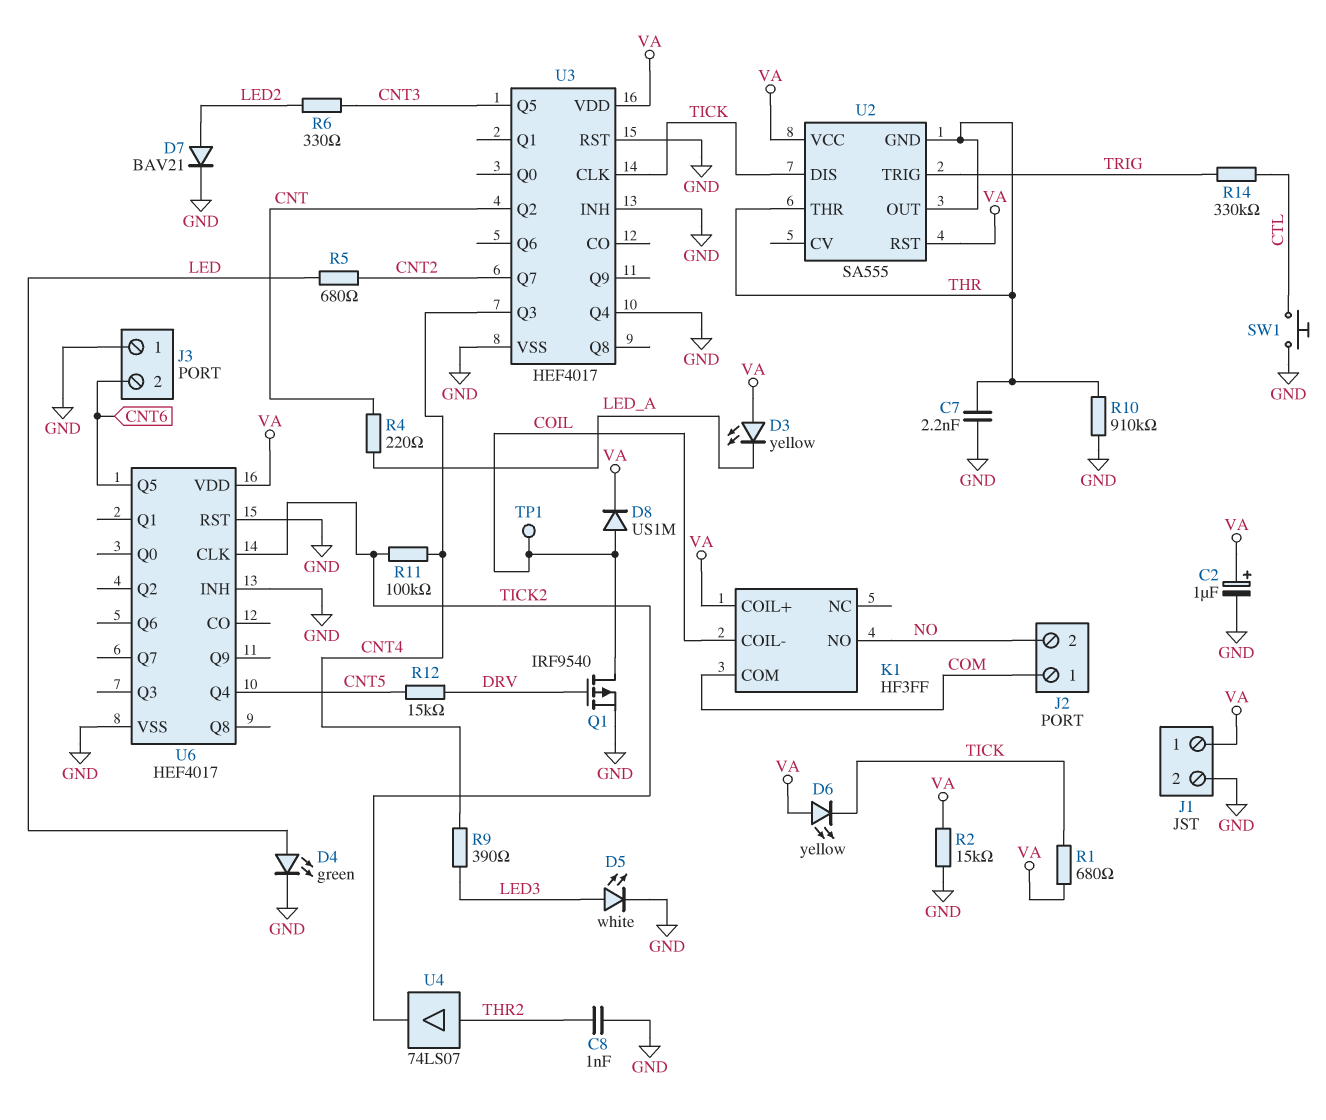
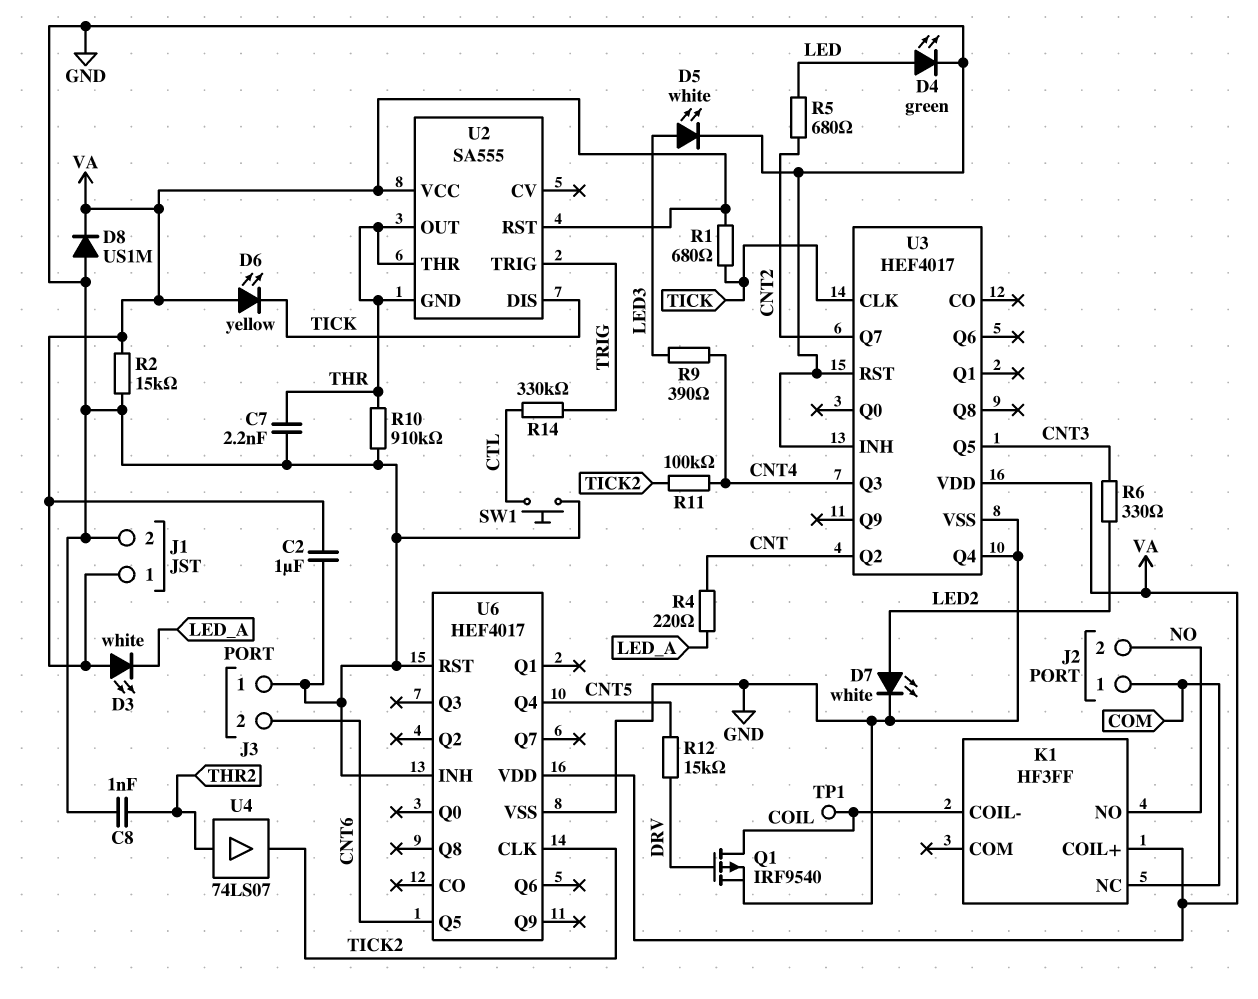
C2: 1uF (plus VA, minus GND) -> 1uF (GND, VA)
D3: LED yellow (A VA, K LED_A) -> LED white (A VA, K LED_A)
D7: diode BAV21 (A LED2, K GND) -> LED white (A LED2, K GND)
D8: diode US1M (A COIL, K VA) -> diode US1M (A GND, K VA)
K1 pin COM: COM -> none
K1 pin NC: none -> COM

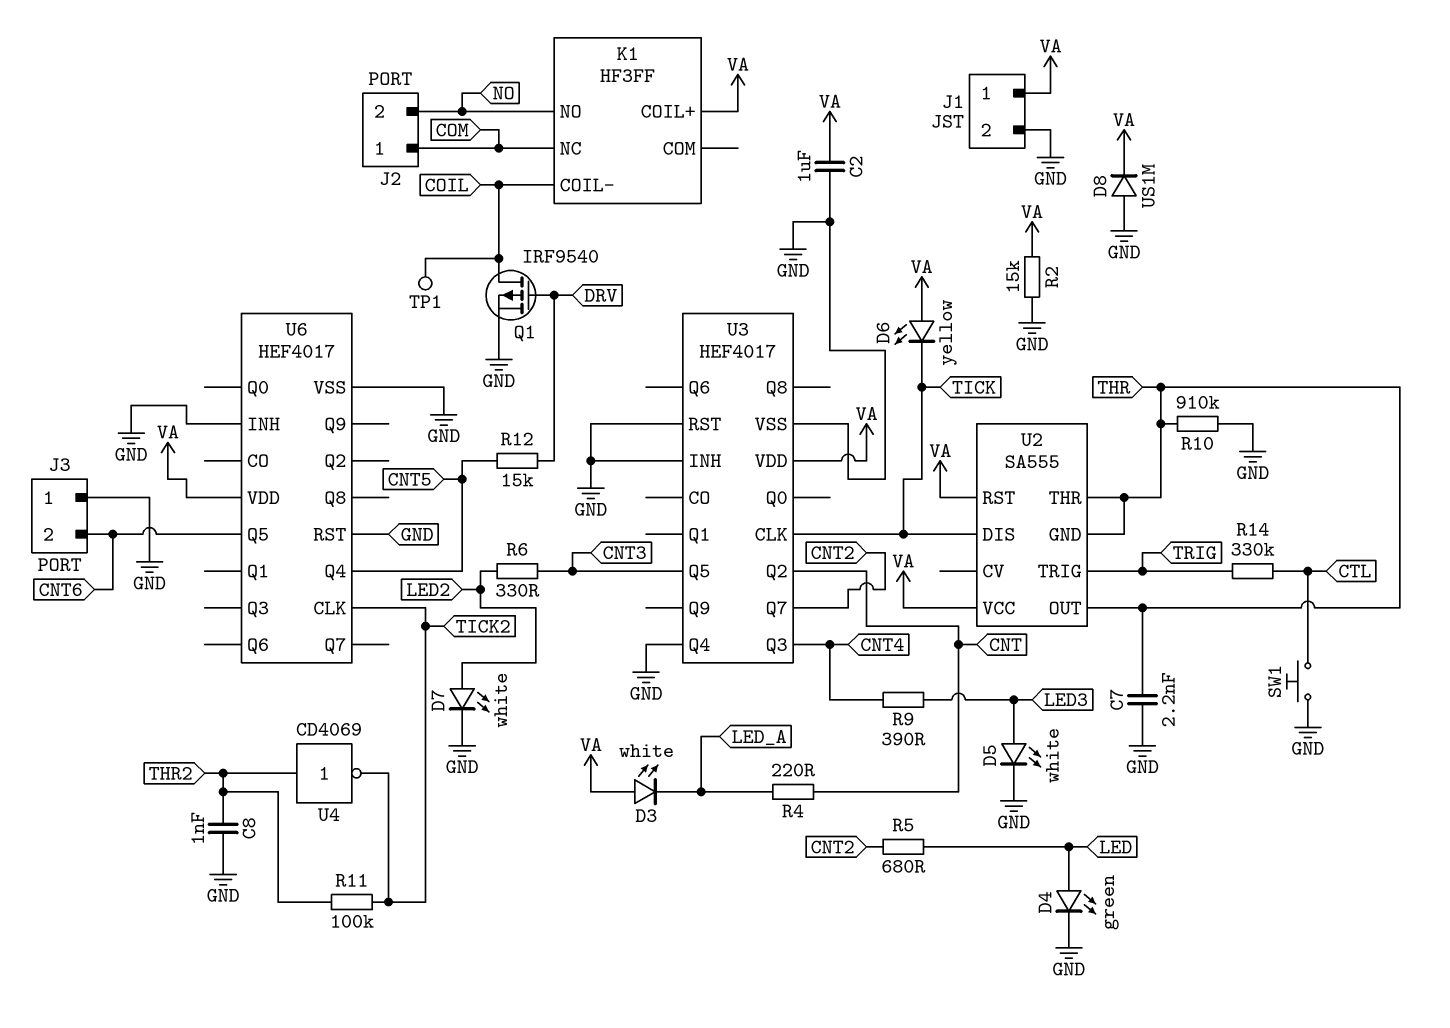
R1: 680 (TICK, VA) -> none
R11: 100k (CNT4, TICK2) -> 100k (THR2, TICK2)
U4: buffer 74LS07 (in THR2, out TICK2) -> NOT CD4069 (in THR2, out TICK2)

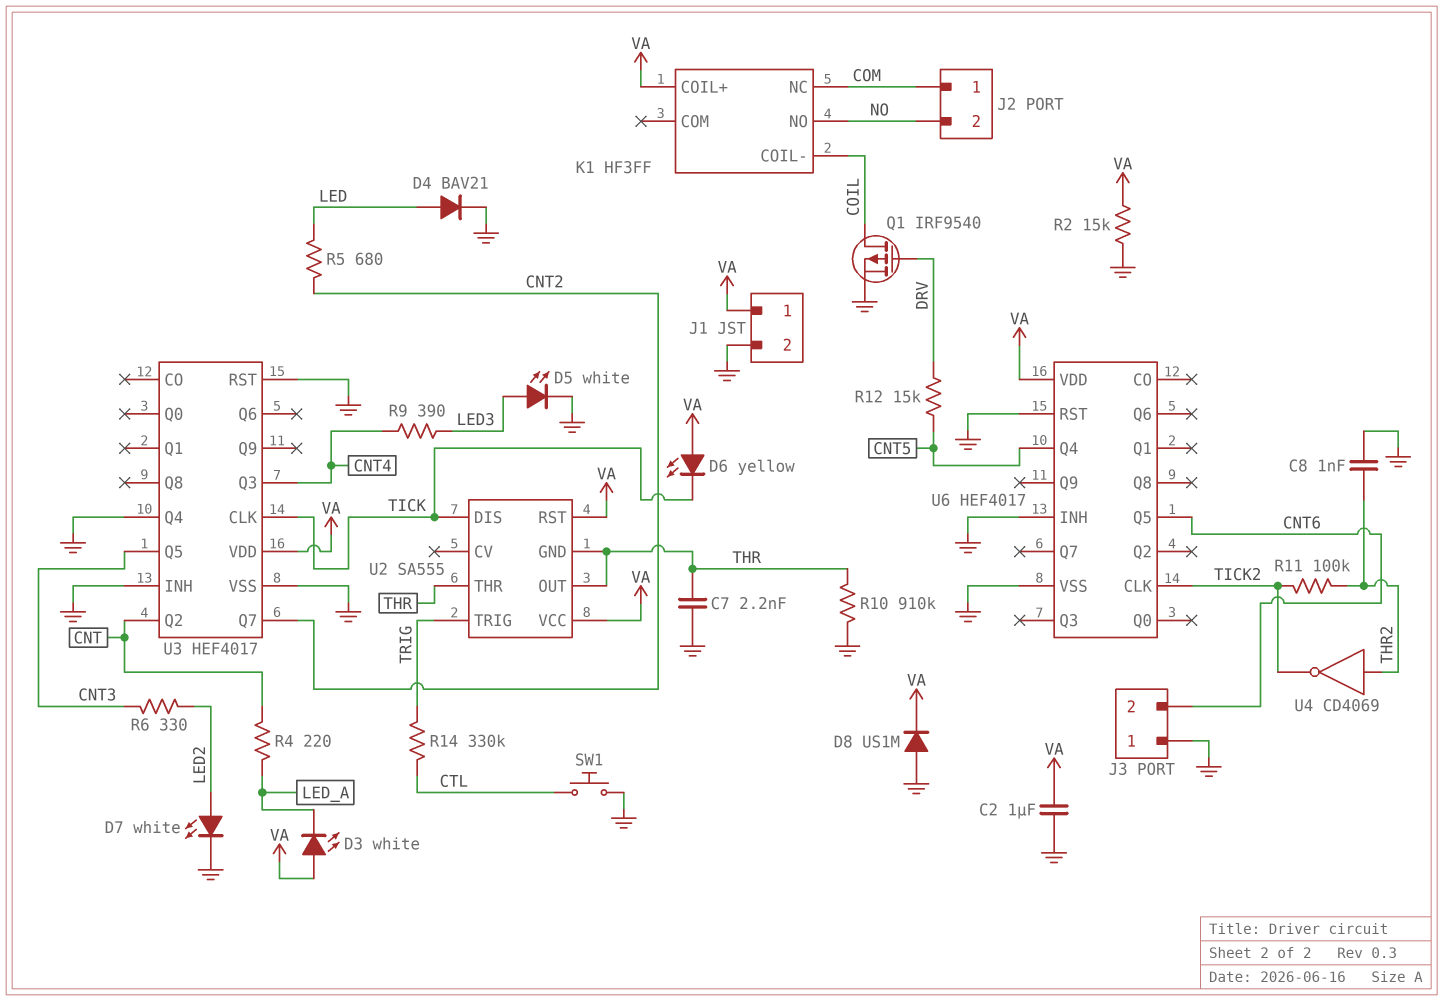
D4: LED green (A LED, K GND) -> diode BAV21 (A LED, K GND)
TP1: test point (COIL) -> none

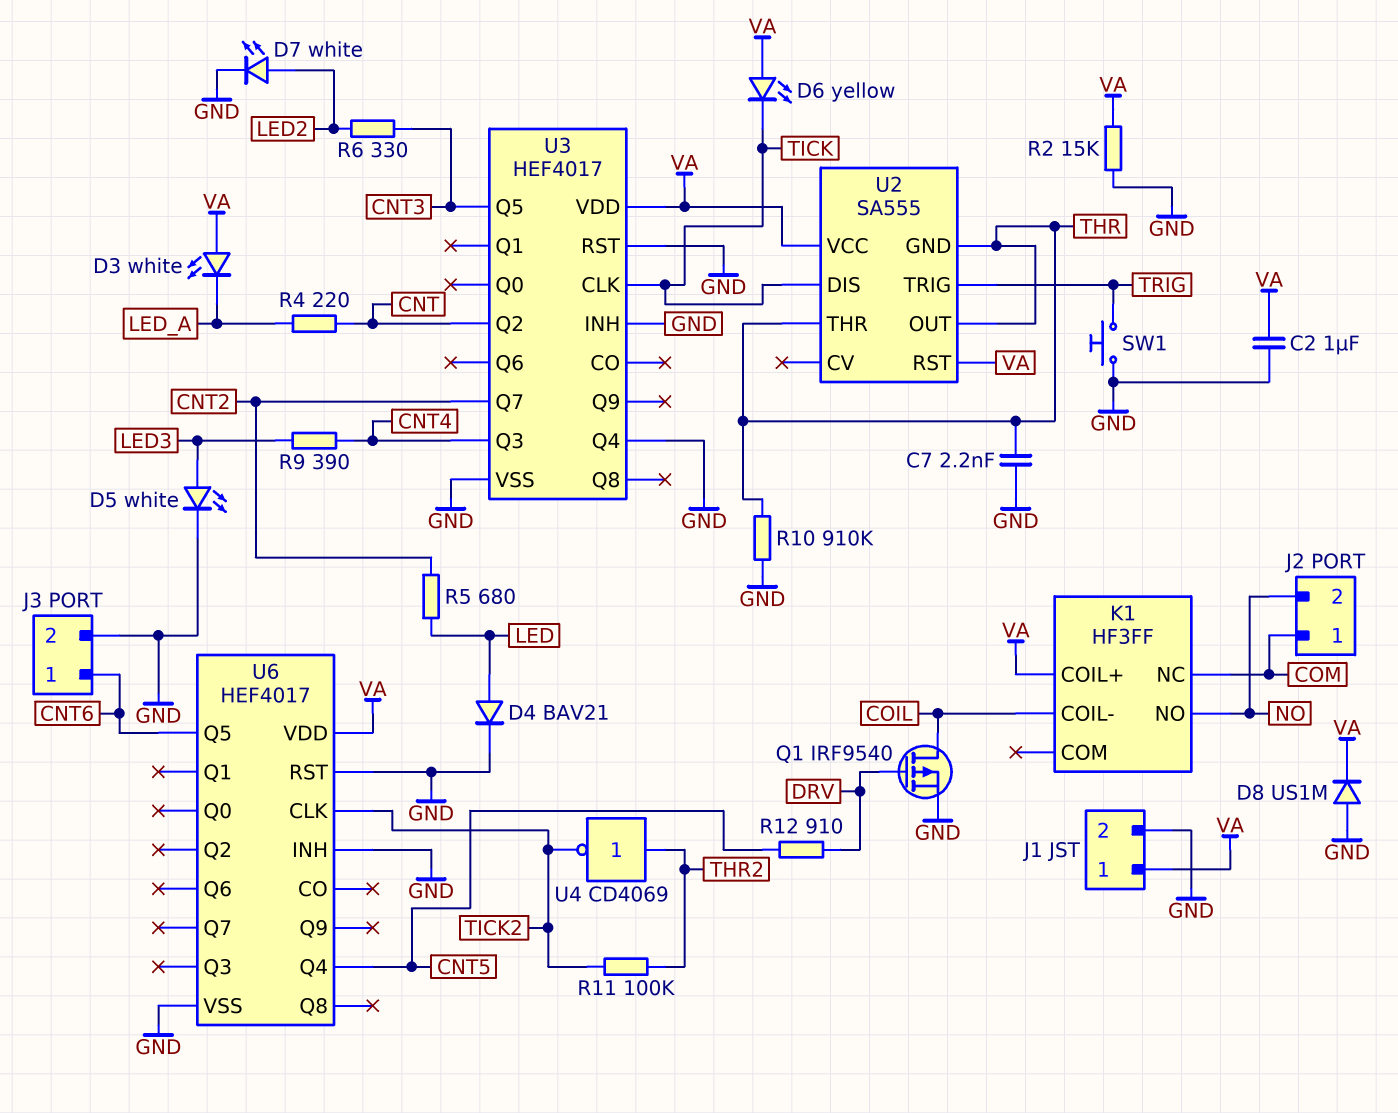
C8: 1nF (GND, THR2) -> none
J3 pin 1: GND -> CNT6
J3 pin 2: CNT6 -> GND
R12: 15k (CNT5, DRV) -> 910 (CNT5, DRV)
R14: 330k (CTL, TRIG) -> none
SW1: button (CTL, GND) -> button (GND, TRIG)

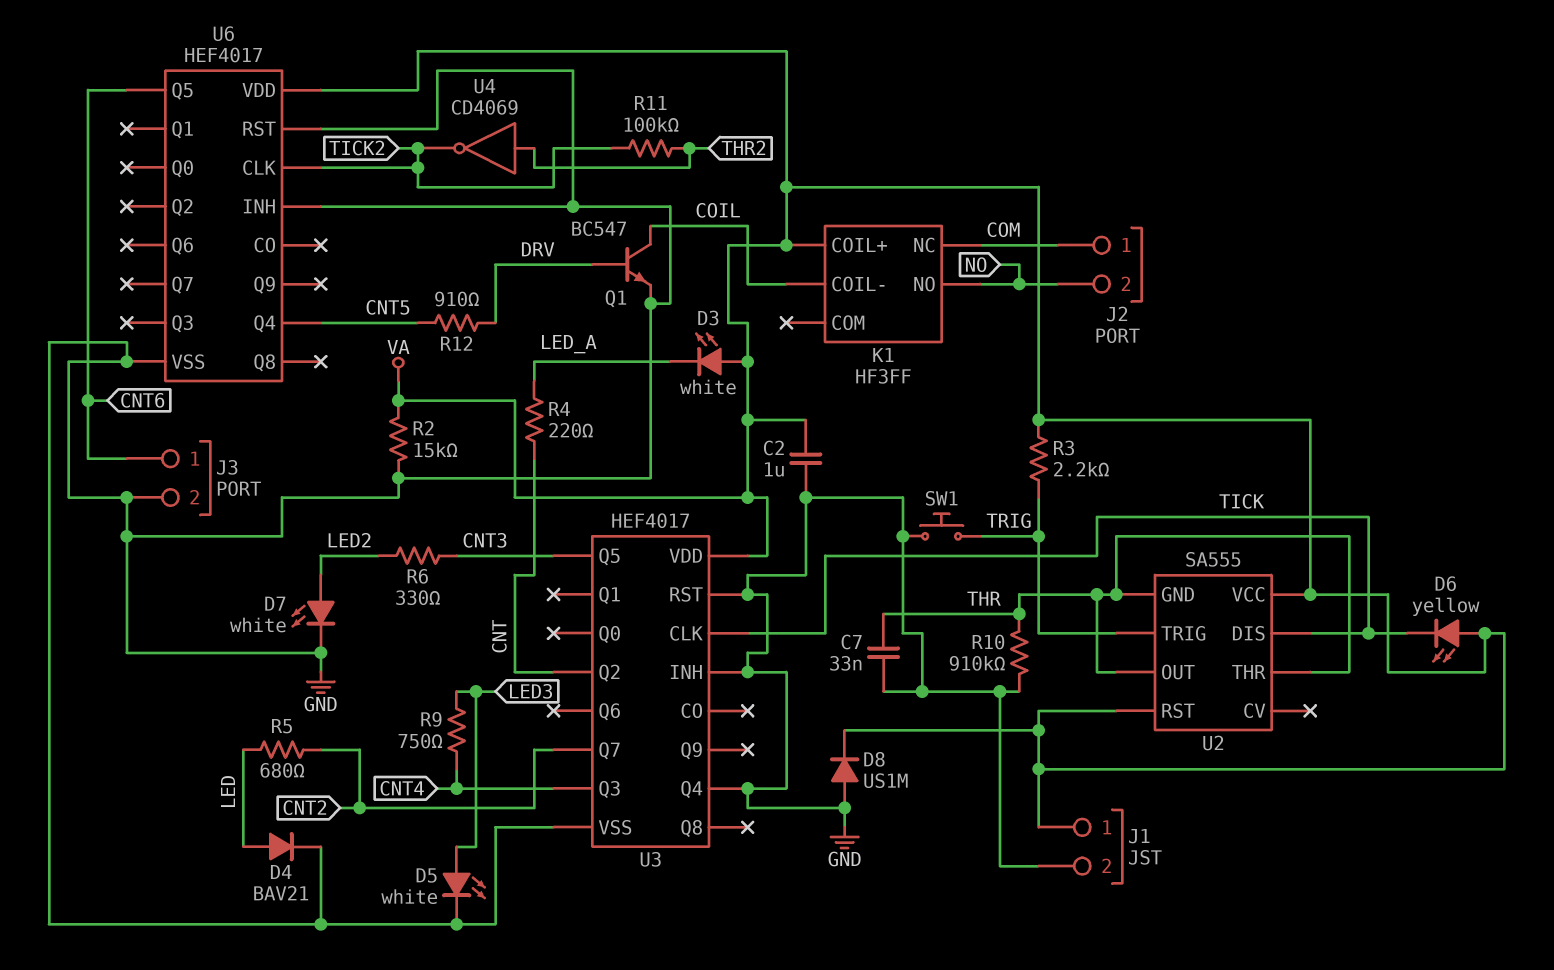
C7: 2.2nF (GND, THR) -> 33nF (GND, THR)
Q1: PMOS IRF9540 (G DRV, D COIL, S GND) -> NPN BC547 (B DRV, C COIL, E GND)
R3: none -> 2.2k (TRIG, VA)
R9: 390 (CNT4, LED3) -> 750 (CNT4, LED3)

